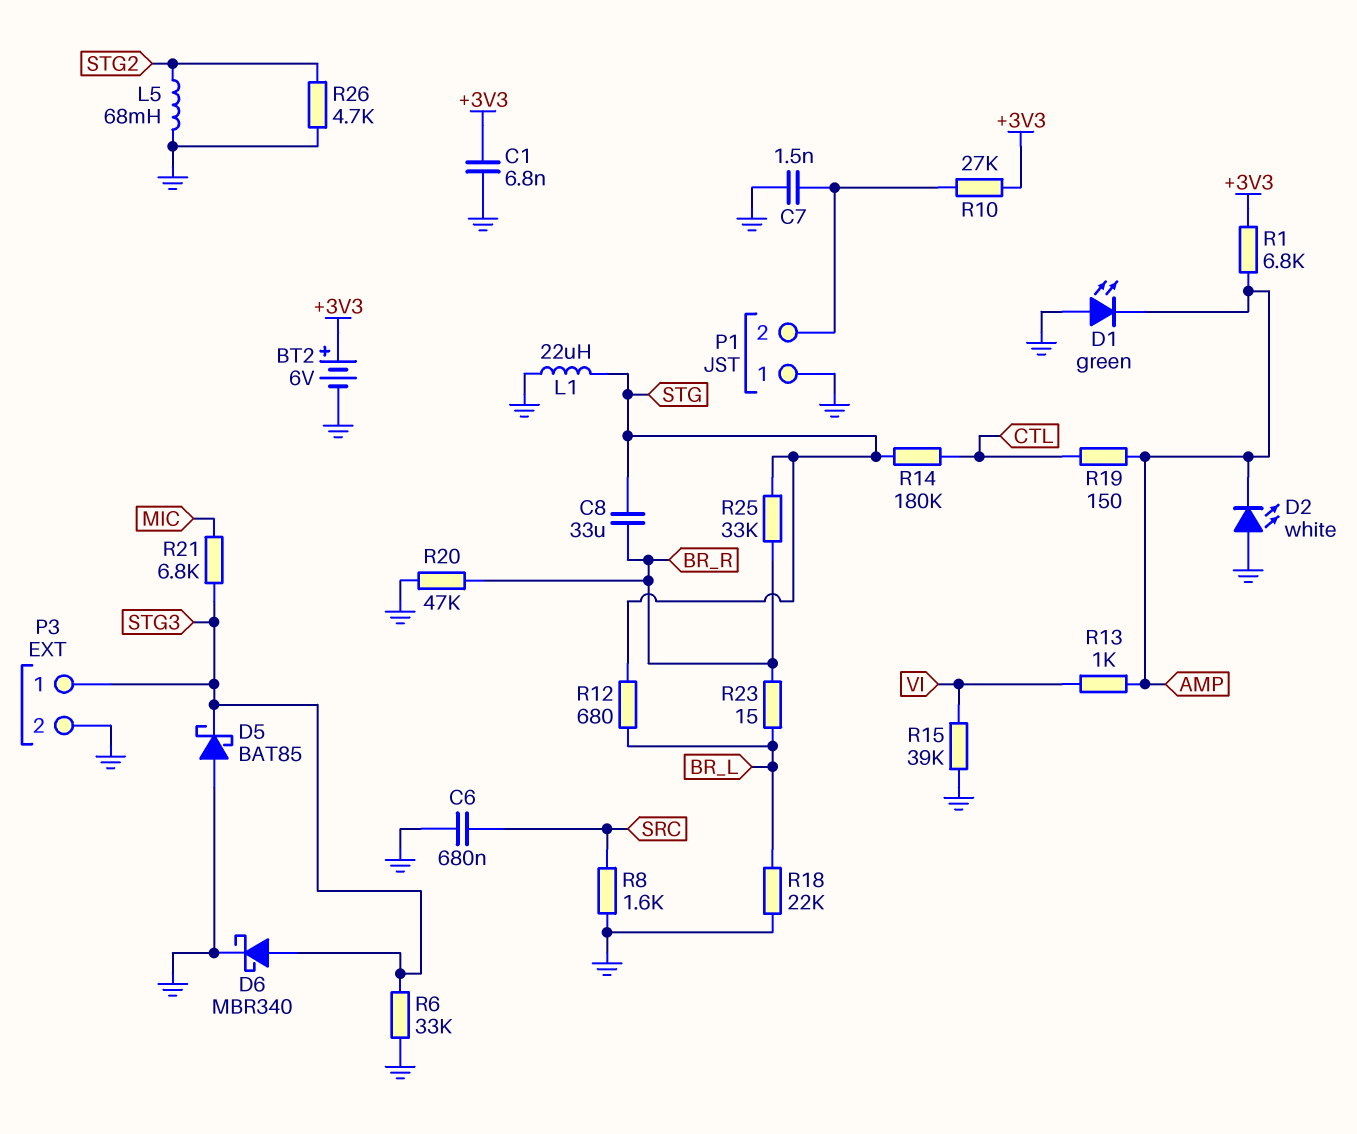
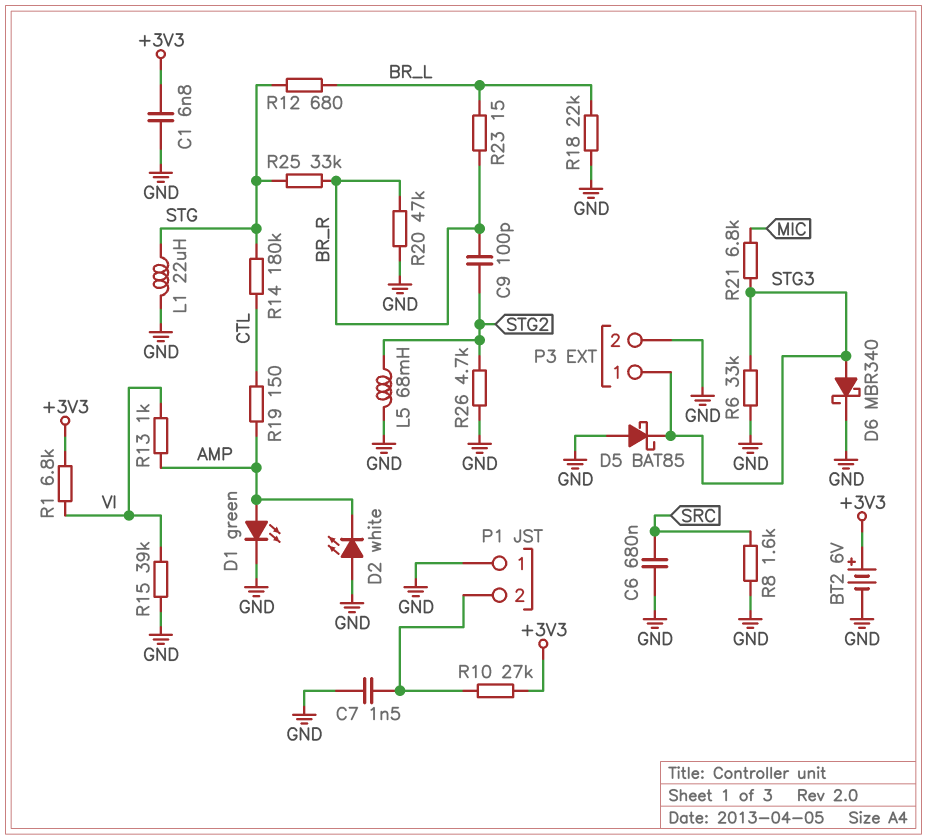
C8: 33uF (BR_R, STG) -> none
C9: none -> 100pF (BR_R, STG2)
D1: LED green (A GND, K AMP) -> LED green (A AMP, K GND)
R1: 6.8k (+3V3, AMP) -> 6.8k (+3V3, VI)

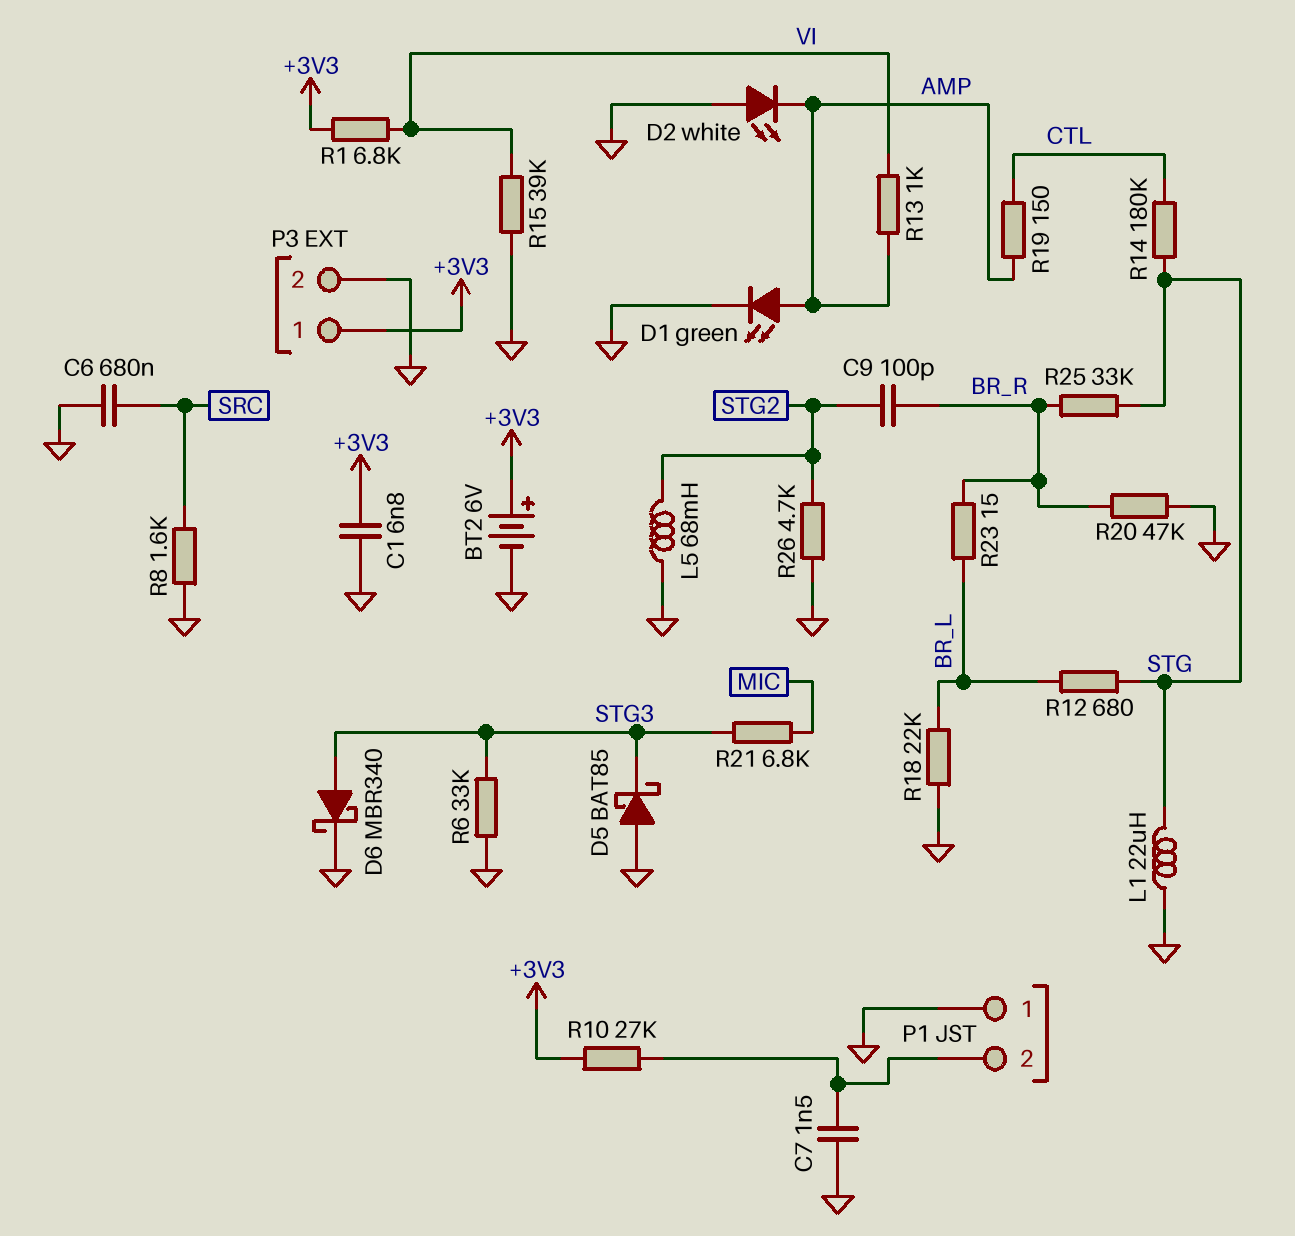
P3 pin 1: STG3 -> +3V3

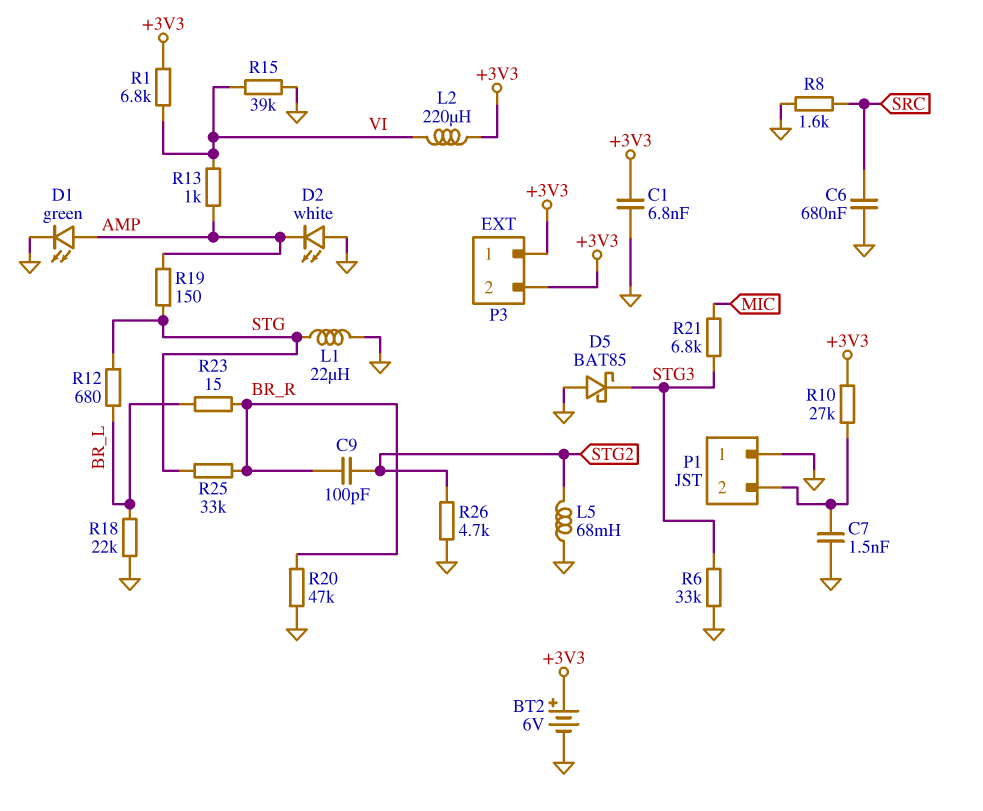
D6: schottky MBR340 (A STG3, K GND) -> none
L2: none -> 220uH (+3V3, VI)
P3 pin 2: GND -> +3V3
R14: 180k (CTL, STG) -> none
R19: 150 (AMP, CTL) -> 150 (AMP, STG)

